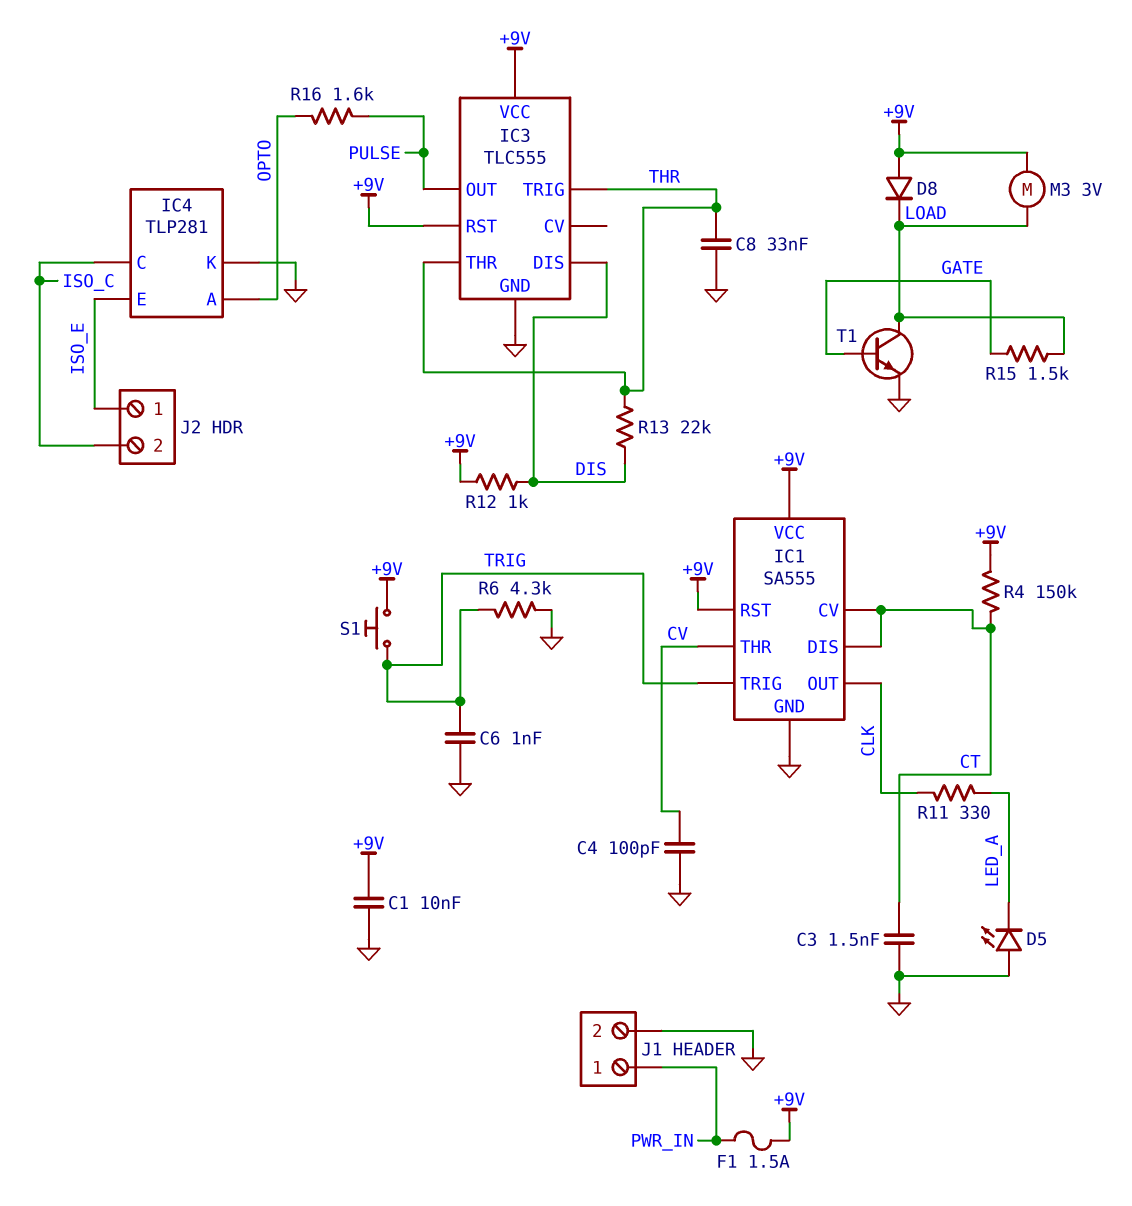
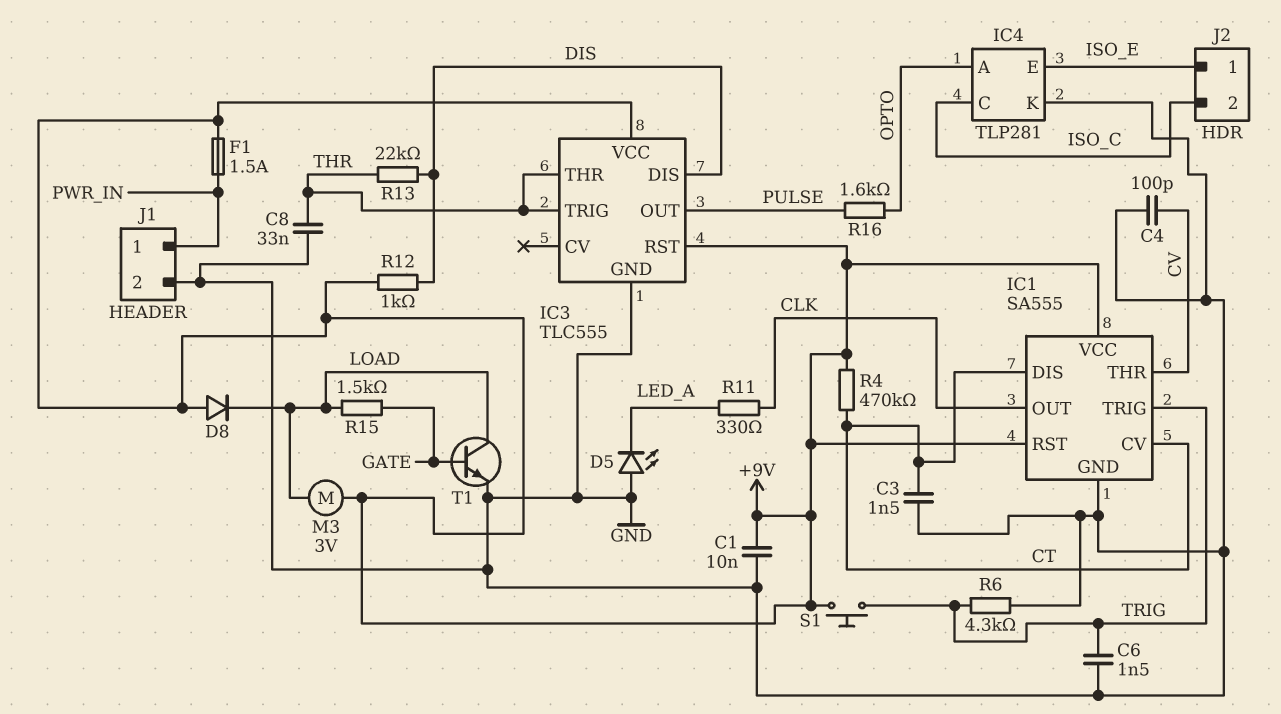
C6: 1nF (GND, TRIG) -> 1.5nF (GND, TRIG)
R4: 150k (+9V, CT) -> 470k (+9V, CT)

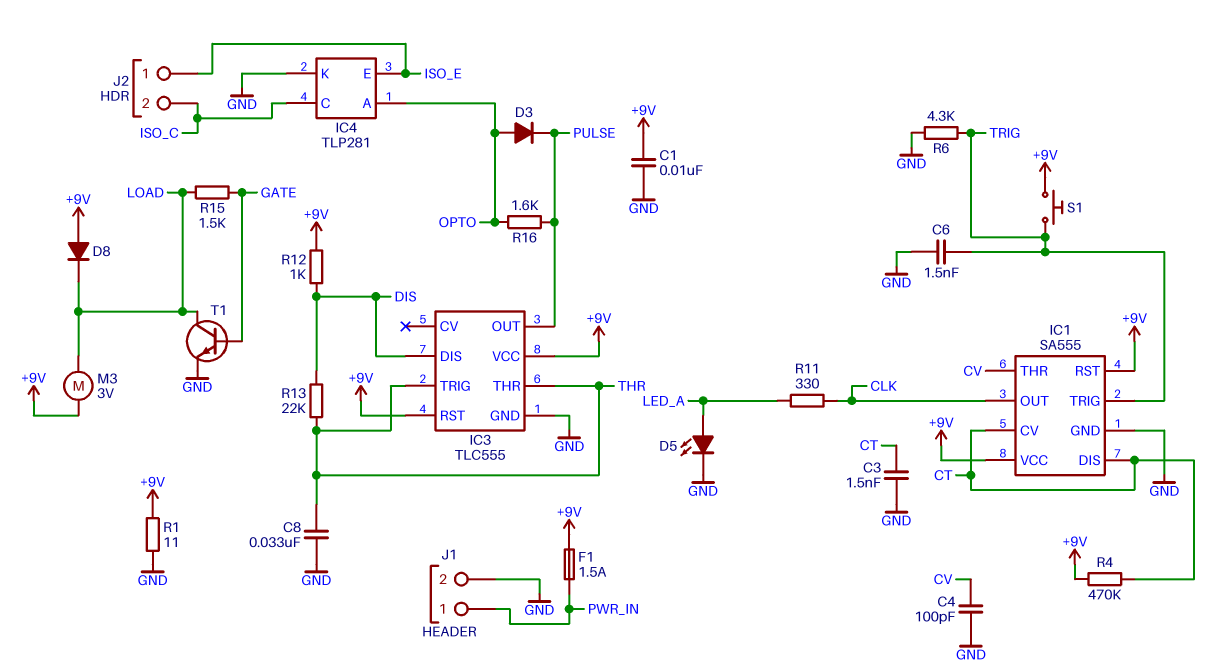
D3: none -> diode (A OPTO, K PULSE)
D5: LED (A GND, K LED_A) -> LED (A LED_A, K GND)
R1: none -> 11 (+9V, GND)

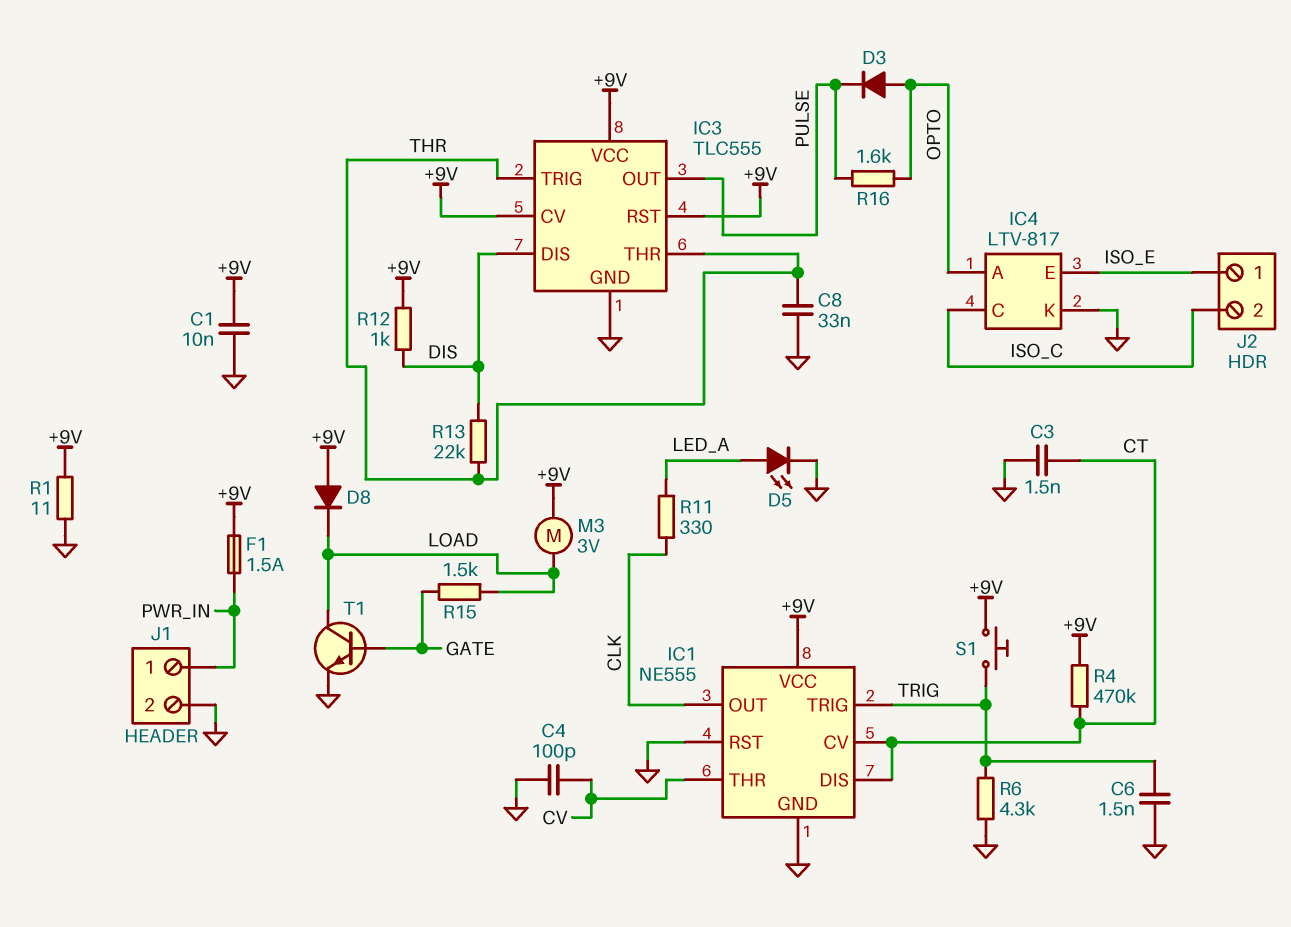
IC1: SA555 -> NE555
IC1 pin RST: +9V -> GND
IC3 pin CV: none -> +9V
IC4: TLP281 -> LTV-817

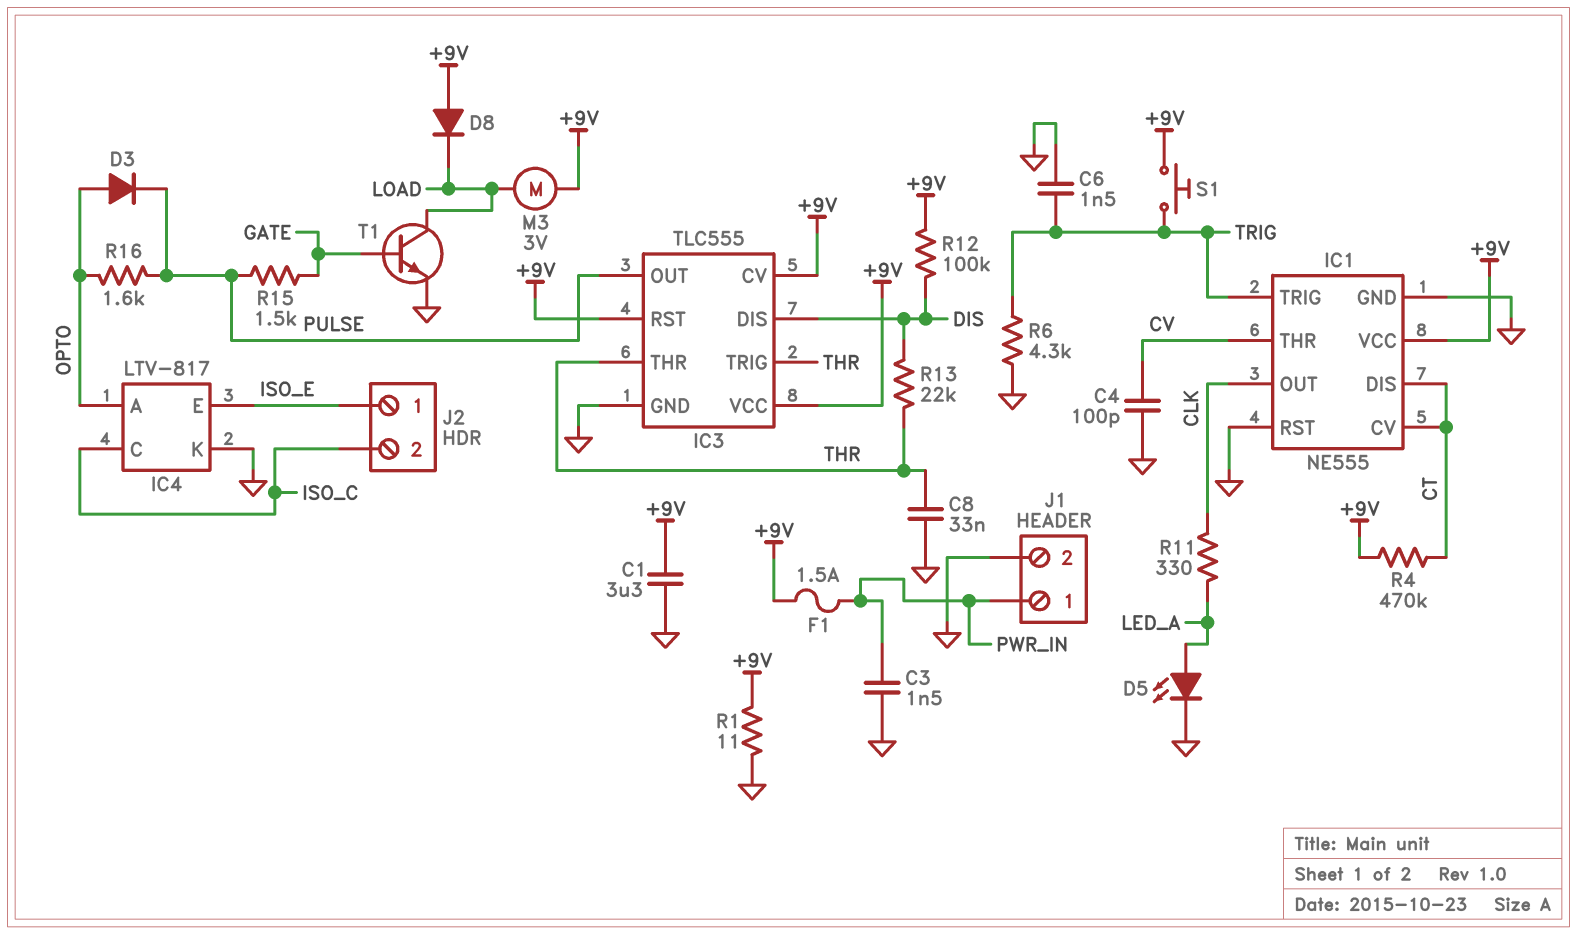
C1: 10nF (+9V, GND) -> 3.3uF (+9V, GND)
C3: 1.5nF (CT, GND) -> 1.5nF (GND, PWR_IN)
R12: 1k (+9V, DIS) -> 100k (+9V, DIS)
R15: 1.5k (GATE, LOAD) -> 1.5k (GATE, PULSE)

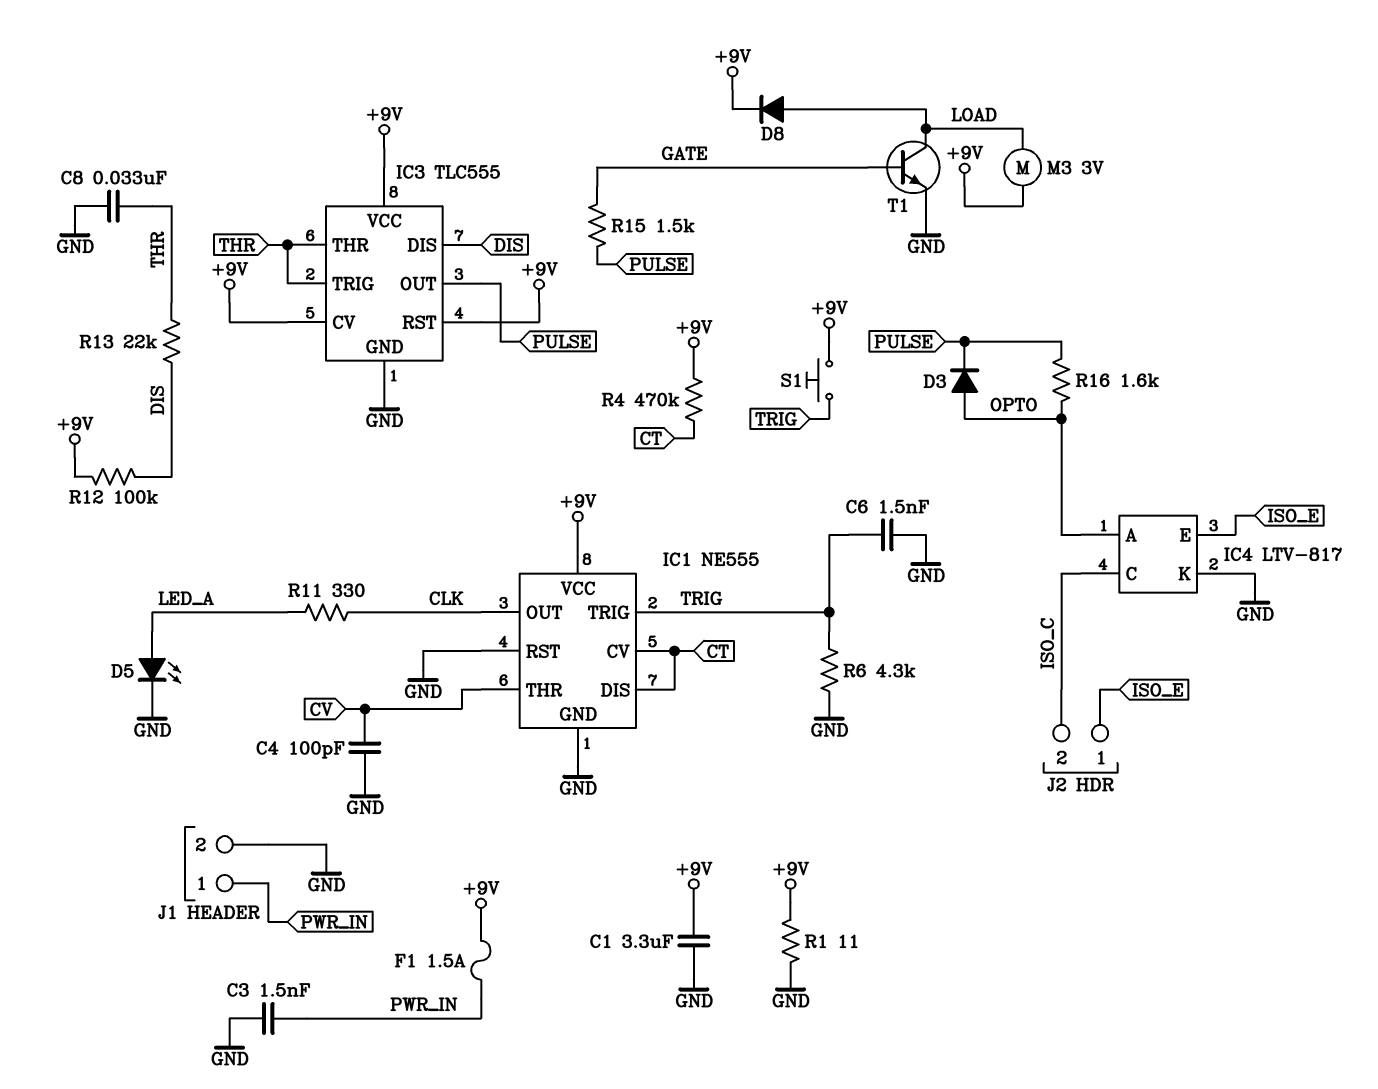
D8: diode (A +9V, K LOAD) -> diode (A LOAD, K +9V)

